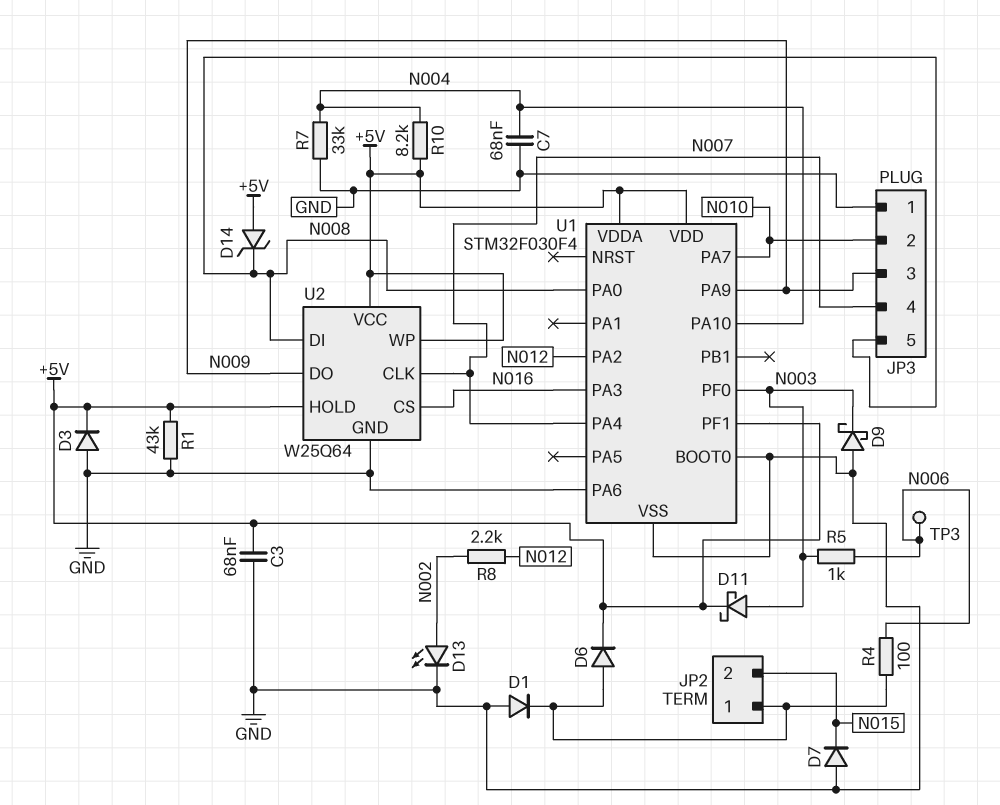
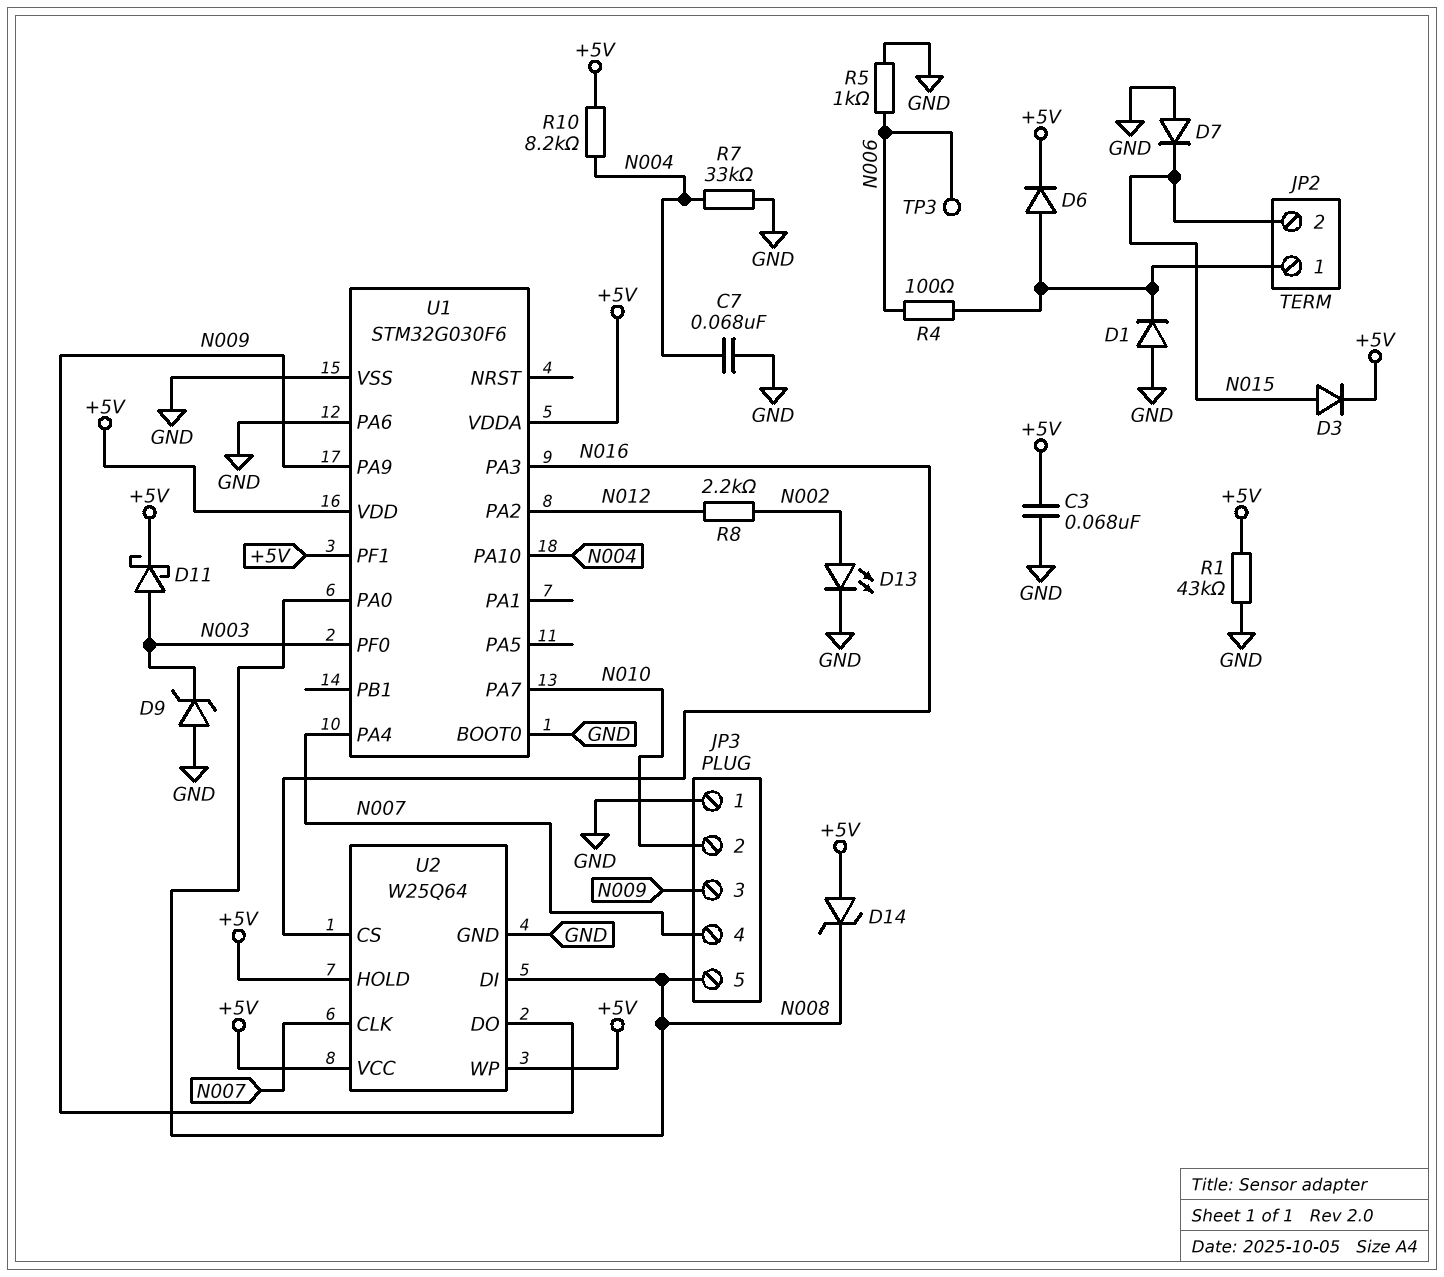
D3: diode (A GND, K +5V) -> diode (A N015, K +5V)
D9: schottky (A GND, K N003) -> zener (A GND, K N003)
R5: 1k (N003, N006) -> 1k (GND, N006)
U1: STM32F030F4 -> STM32G030F6

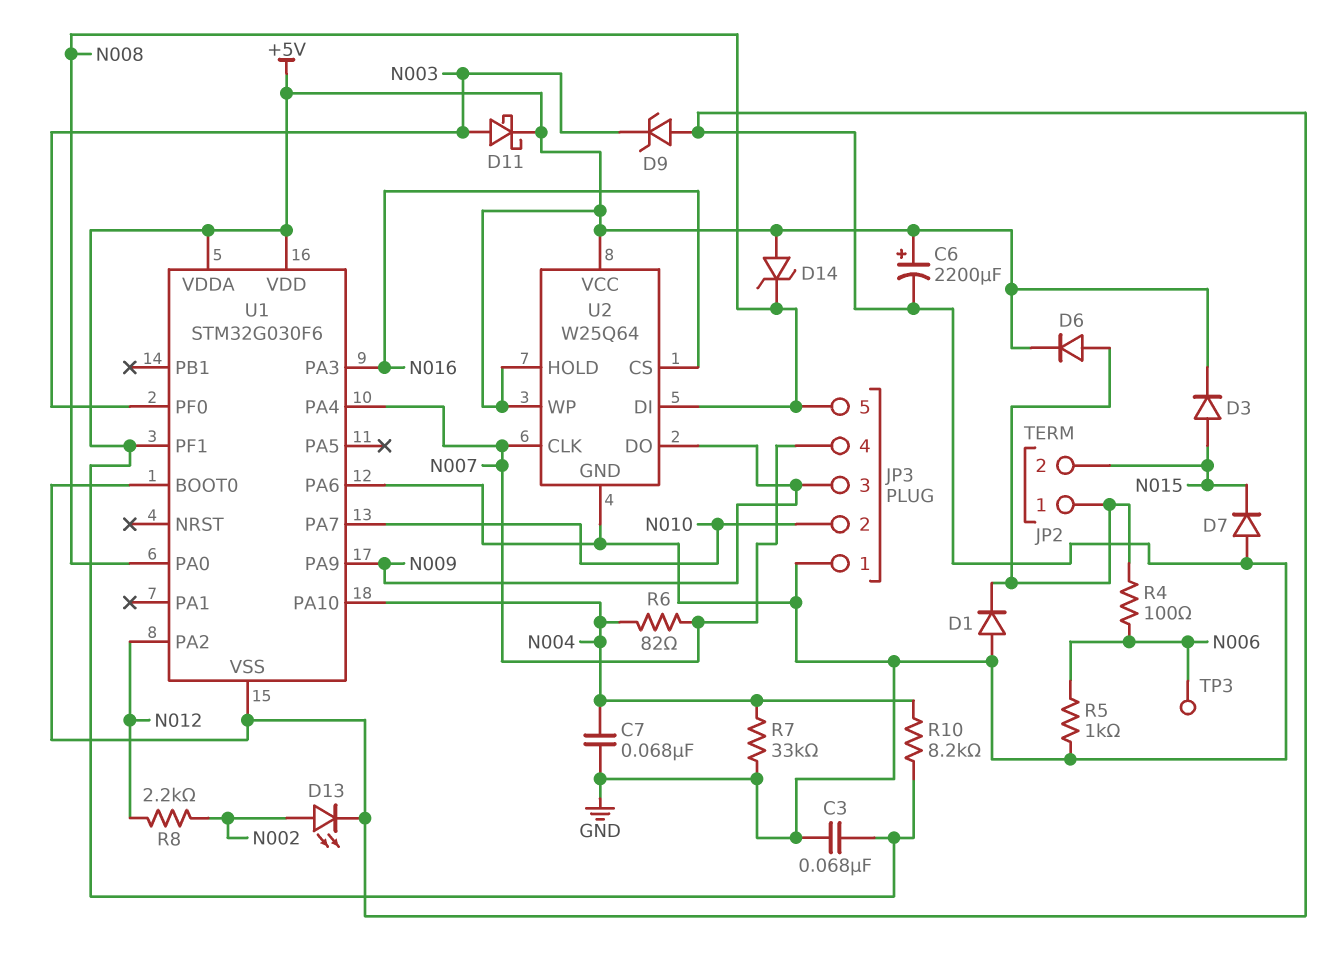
C6: none -> 2200uF (plus +5V, minus GND)
R1: 43k (+5V, GND) -> none
R6: none -> 82 (N004, N007)

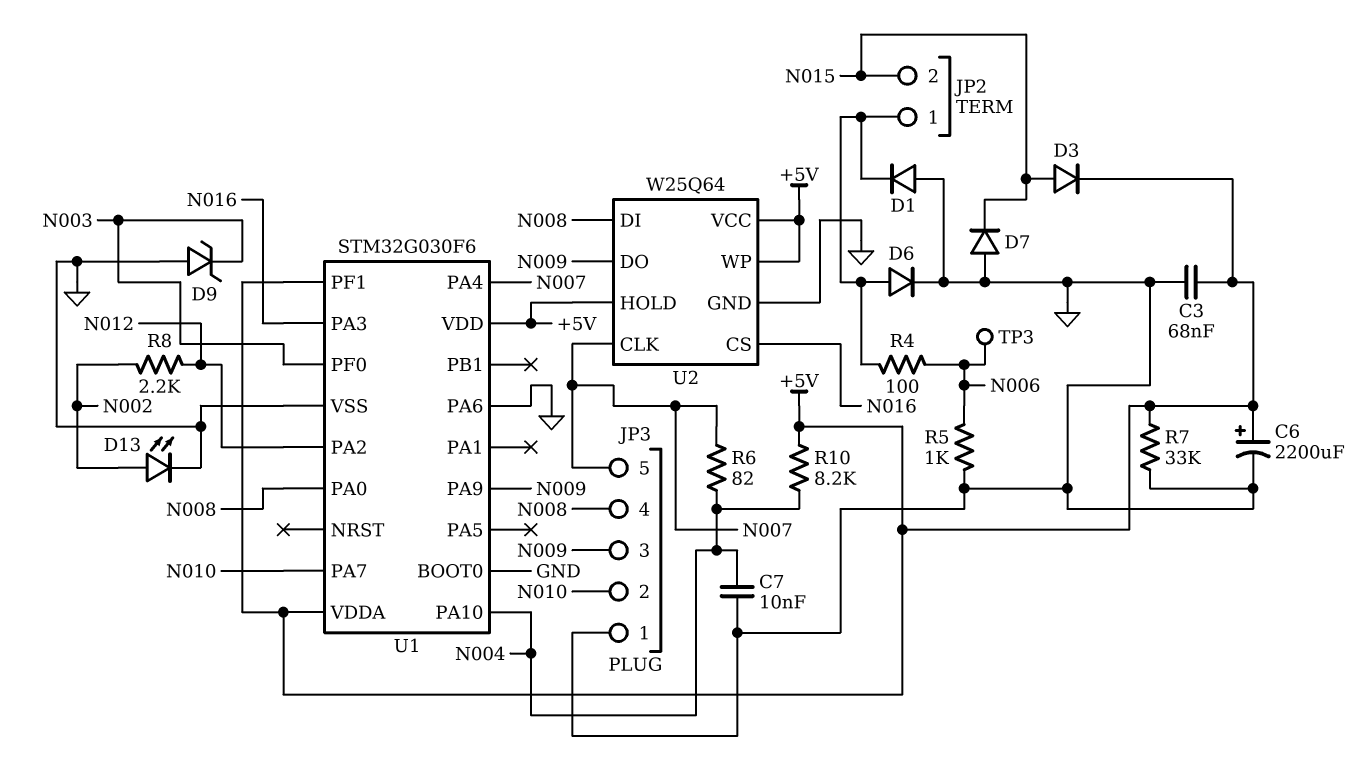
C7: 68nF (GND, N004) -> 10nF (GND, N004)
D6: diode (A JP2/1, K +5V) -> diode (A JP2/1, K GND)
D11: schottky (A N003, K +5V) -> none
D14: zener (A +5V, K N008) -> none
JP3 pin 4: N007 -> N008
JP3 pin 5: N008 -> N007
R7: 33k (GND, N004) -> 33k (+5V, GND)

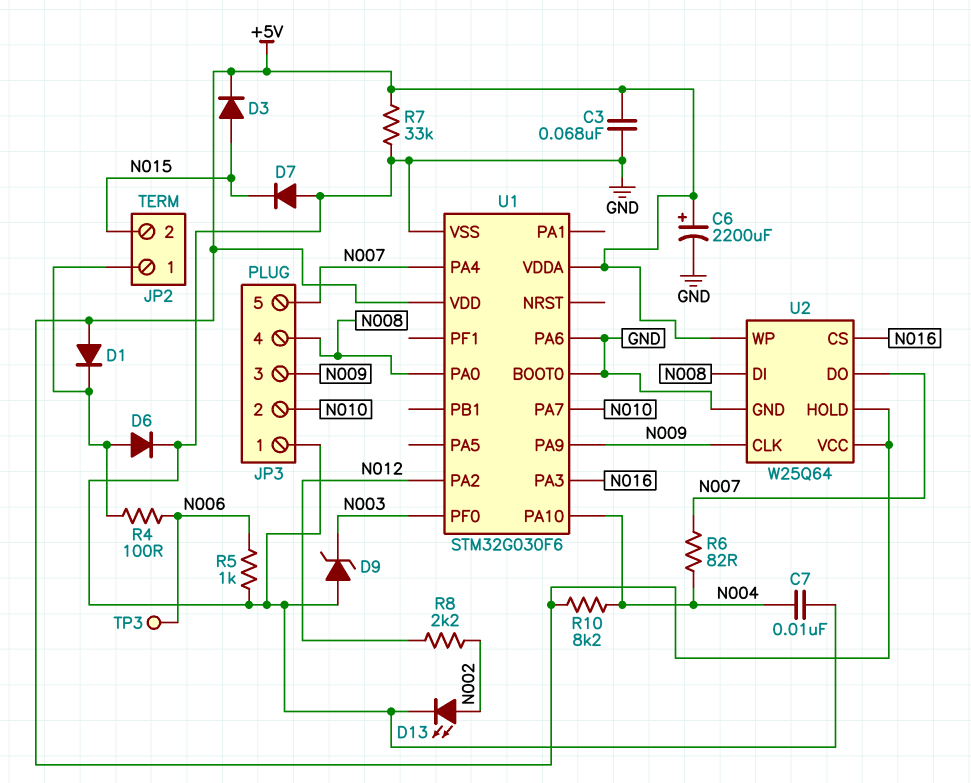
D1: diode (A GND, K JP2/1) -> diode (A +5V, K JP2/1)
U1 pin PF1: +5V -> none
U2 pin CLK: N007 -> N009
U2 pin DO: N009 -> N007

